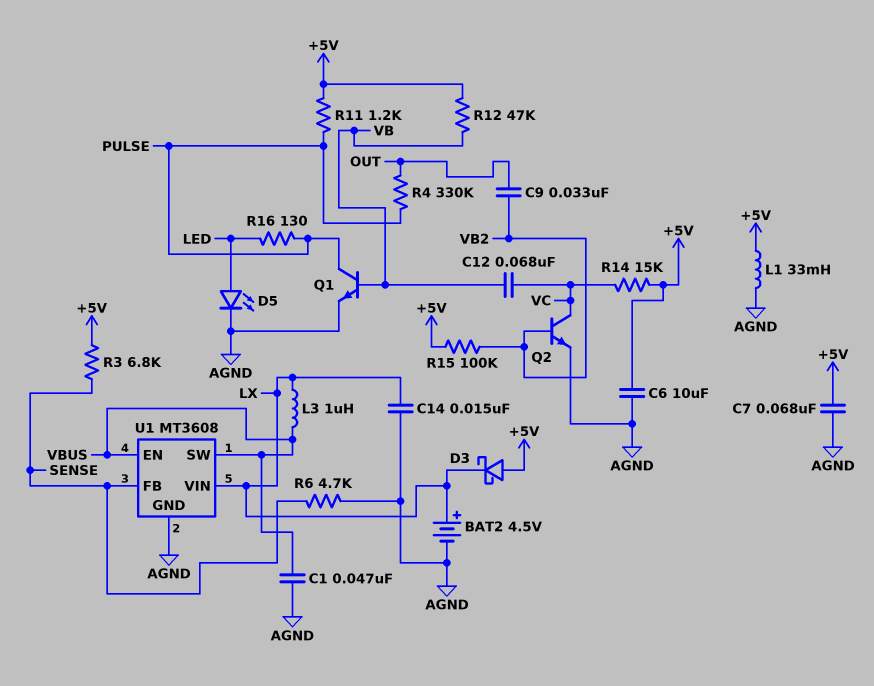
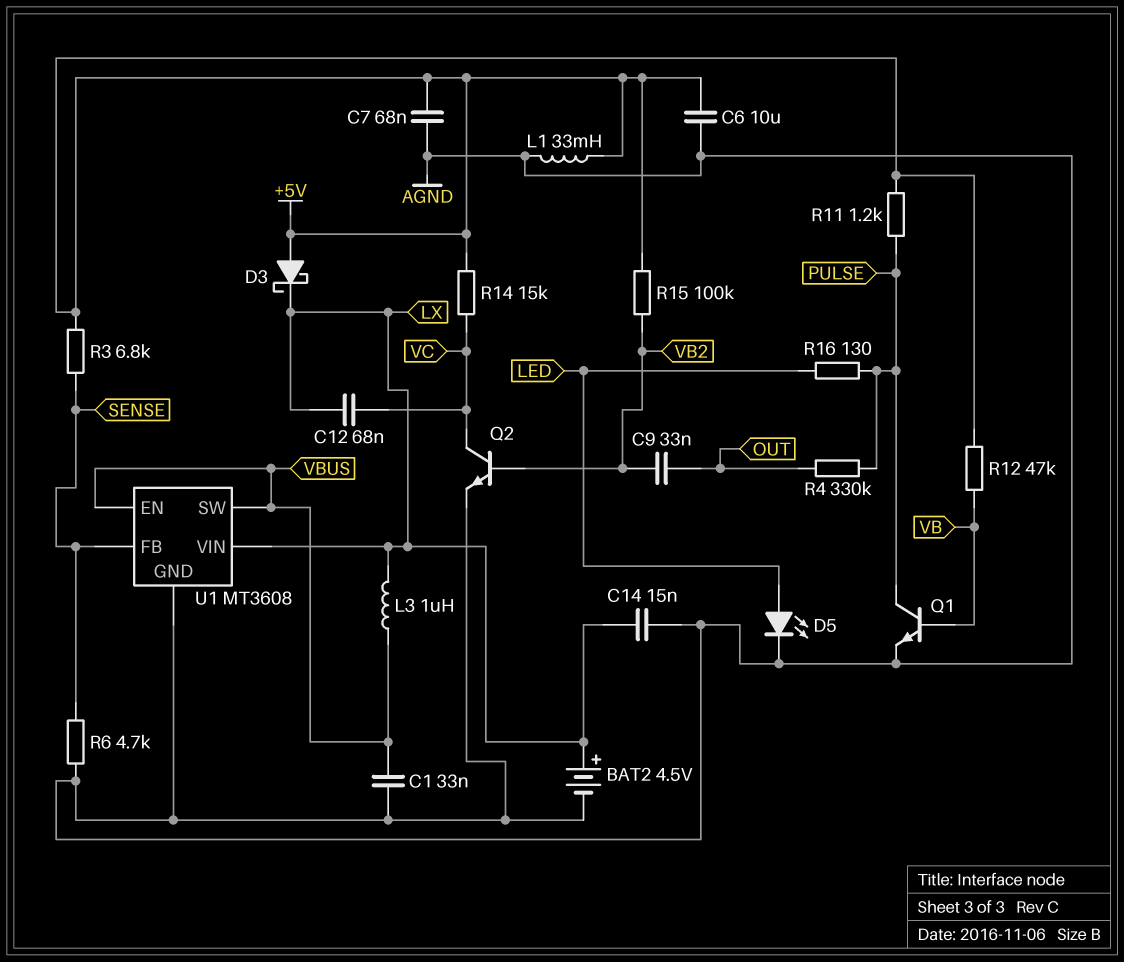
C1: 47nF (AGND, VBUS) -> 33nF (AGND, VBUS)
C12: 68nF (VB, VC) -> 68nF (LX, VC)

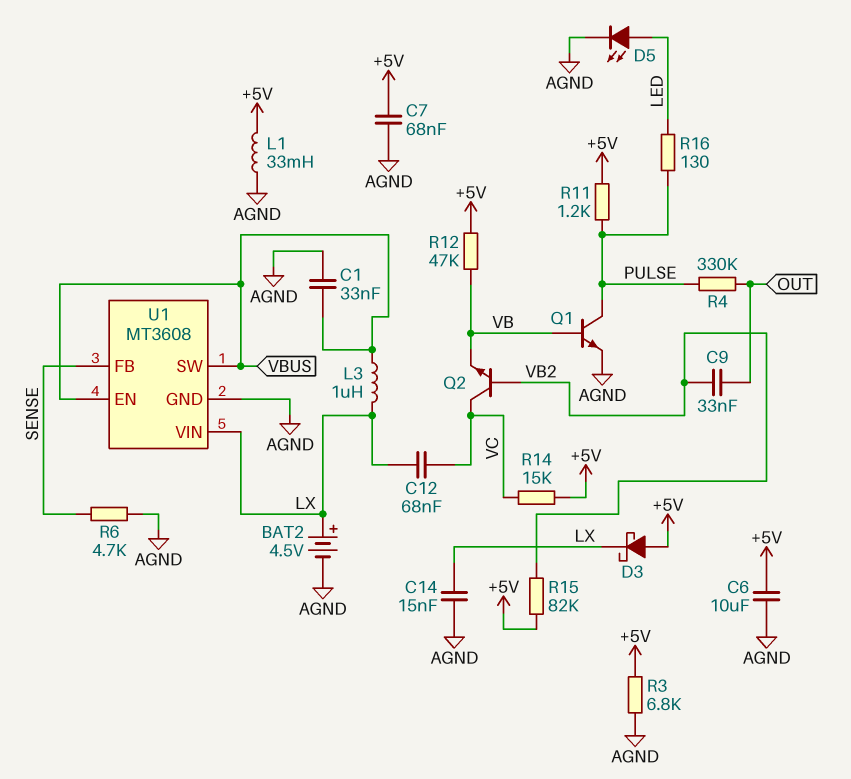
Q2: NPN (B VB2, C VC, E AGND) -> NPN (B VB2, C VC, E VB)
R3: 6.8k (+5V, SENSE) -> 6.8k (+5V, AGND)
R15: 100k (+5V, VB2) -> 82k (+5V, VB2)

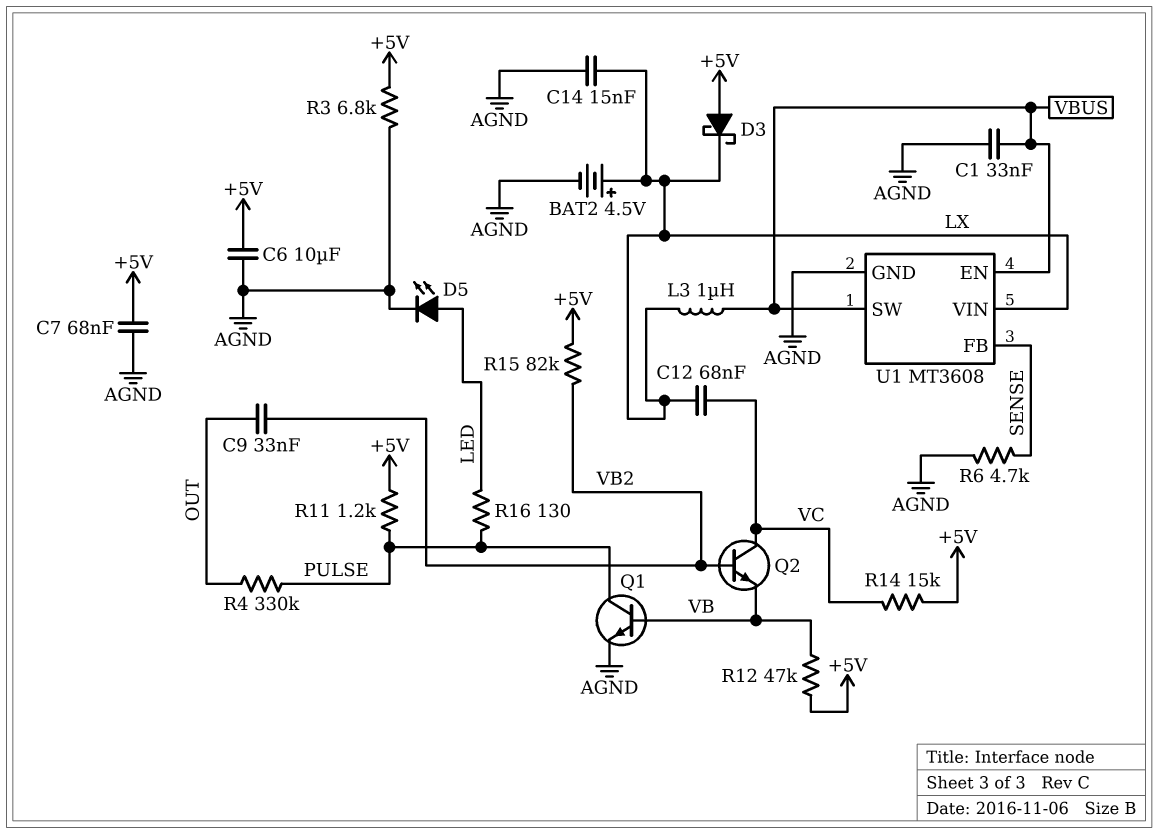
L1: 33mH (+5V, AGND) -> none

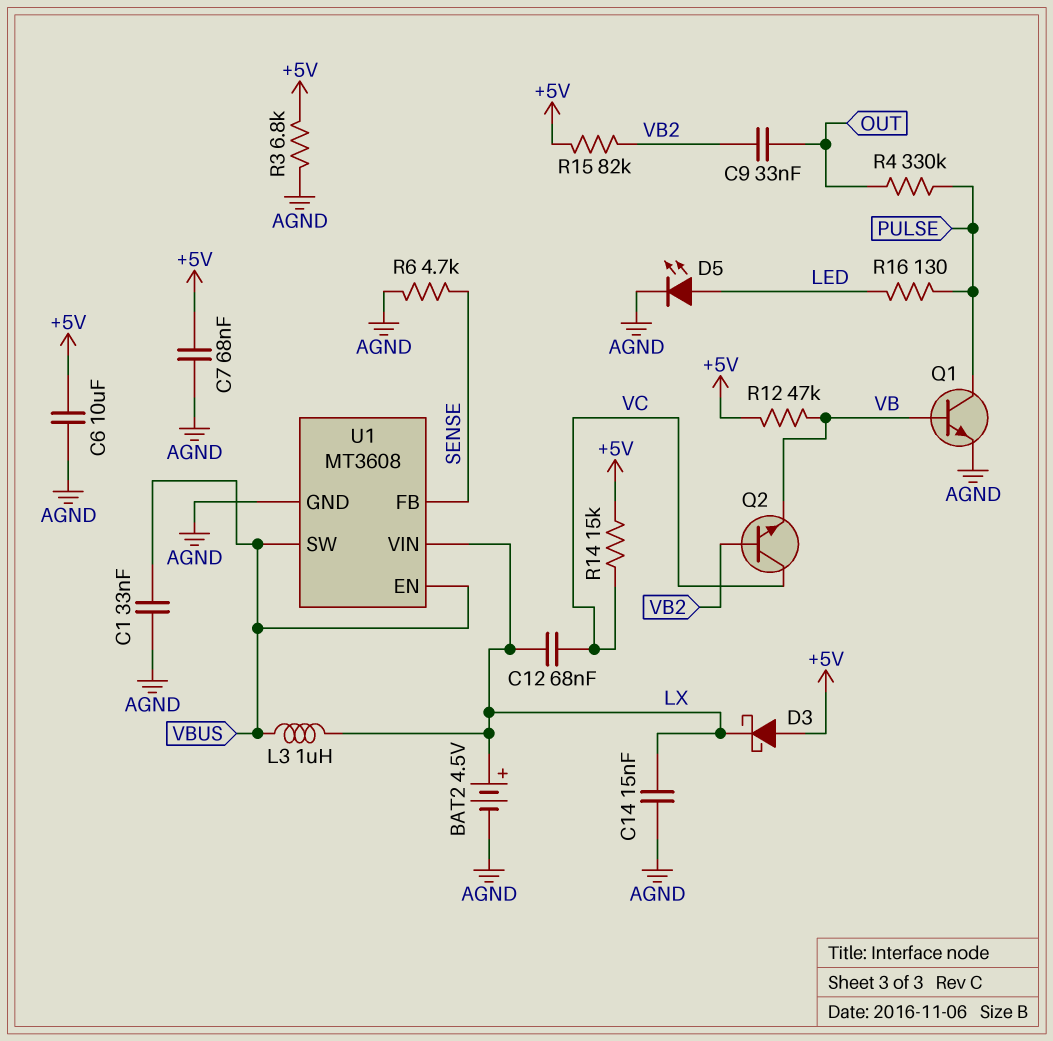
R11: 1.2k (+5V, PULSE) -> none

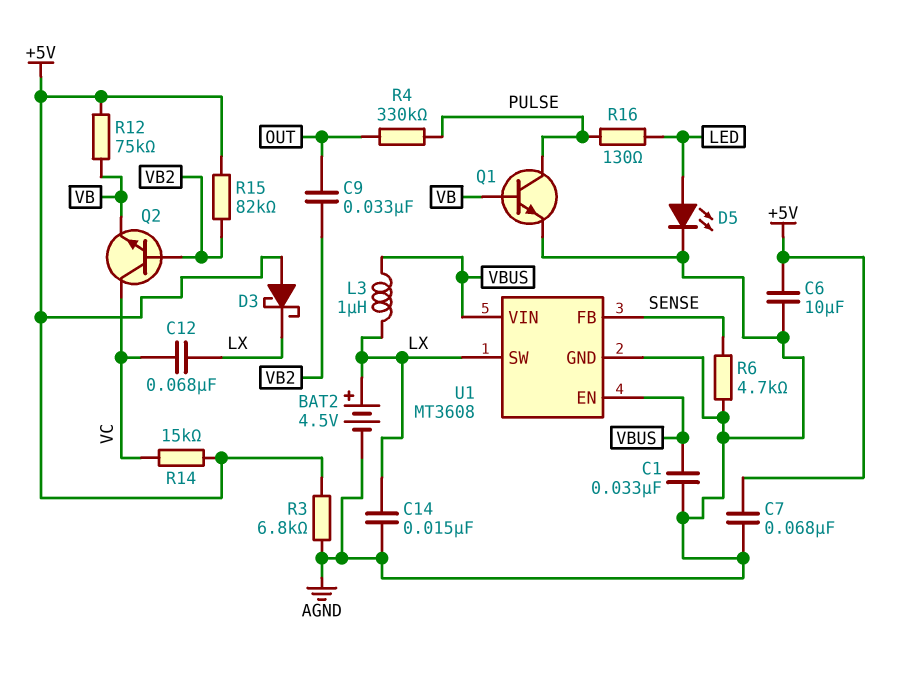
R12: 47k (+5V, VB) -> 75k (+5V, VB)
U1 pin SW: VBUS -> LX
U1 pin VIN: LX -> VBUS

